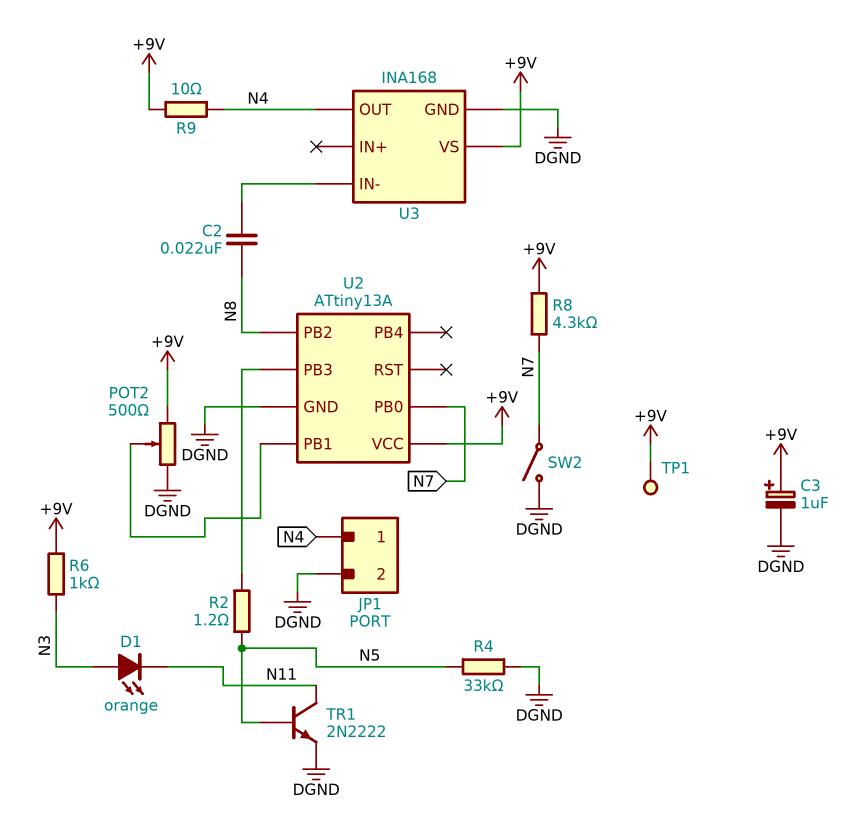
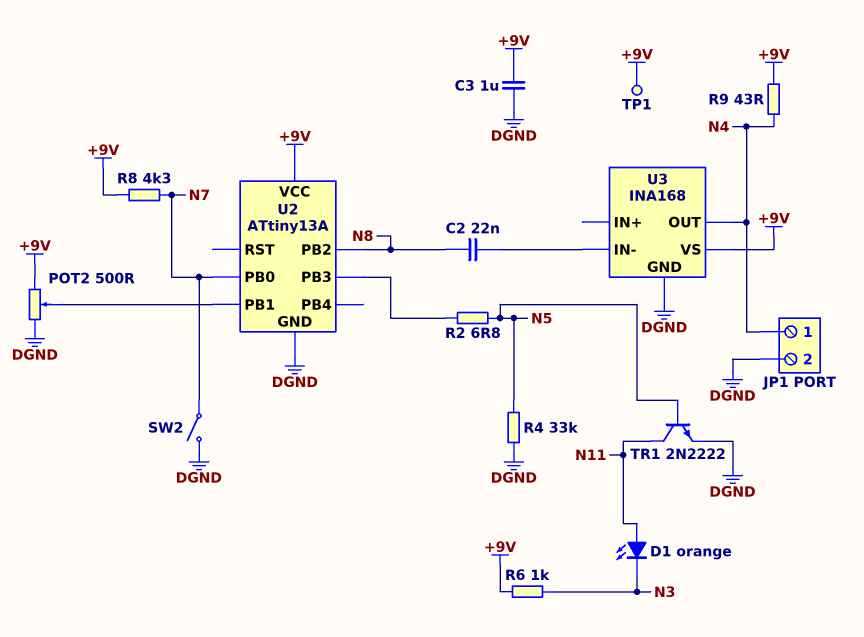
C3: 1uF (plus +9V, minus DGND) -> 1uF (+9V, DGND)
D1: LED orange (A N3, K N11) -> LED orange (A N11, K N3)
R2: 1.2 (N5, U2/PB3) -> 6.8 (N5, U2/PB3)
R9: 10 (+9V, N4) -> 43 (+9V, N4)

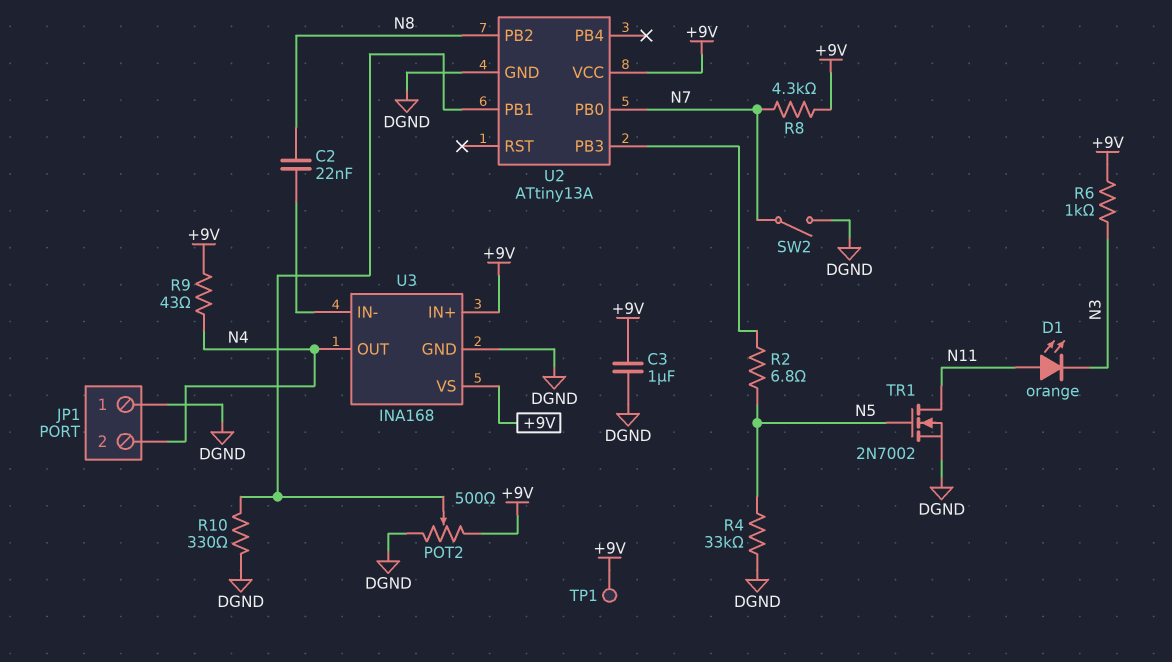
JP1 pin 1: N4 -> DGND
JP1 pin 2: DGND -> N4
R10: none -> 330 (DGND, U2/PB1)
TR1: NPN 2N2222 (B N5, C N11, E DGND) -> NMOS 2N7002 (G N5, D N11, S DGND)
U3 pin IN+: none -> +9V

